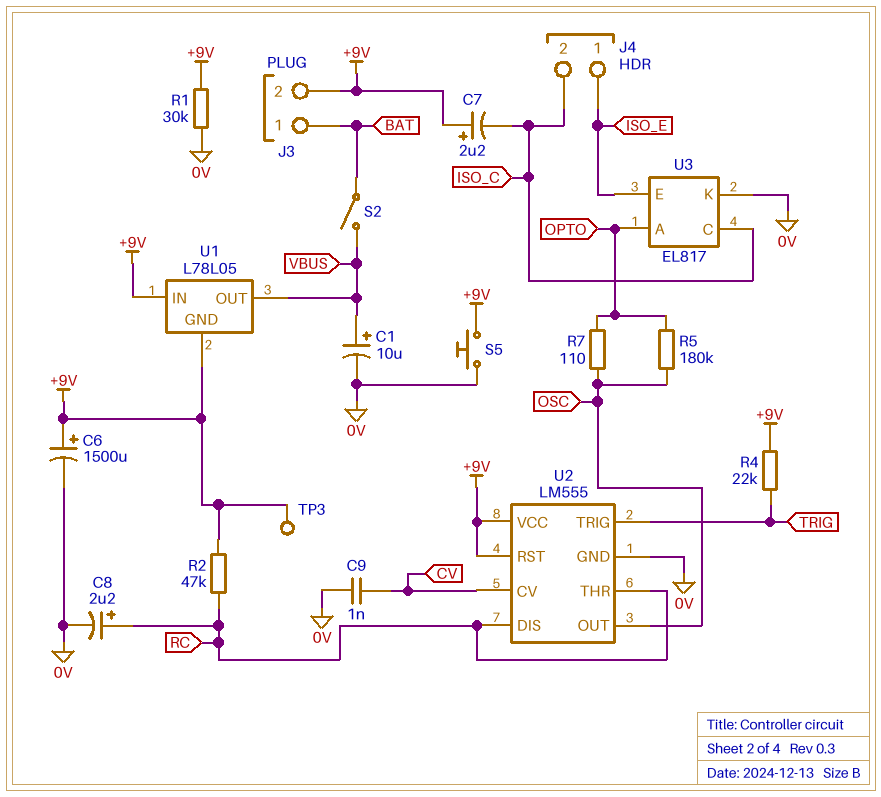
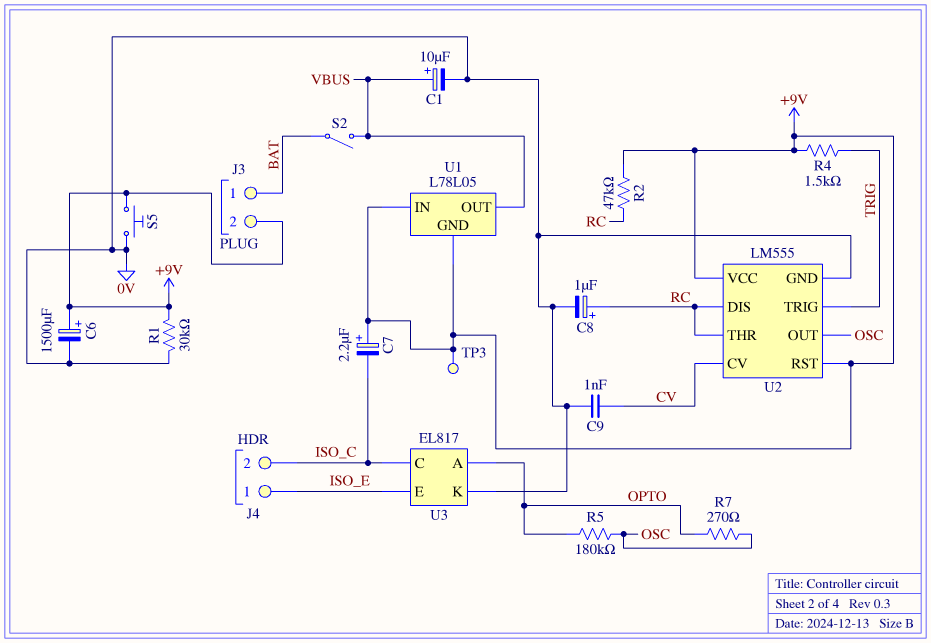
C8: 2.2uF (plus RC, minus 0V) -> 1uF (plus RC, minus 0V)
R4: 22k (+9V, TRIG) -> 1.5k (+9V, TRIG)
R7: 110 (OPTO, OSC) -> 270 (OPTO, OSC)

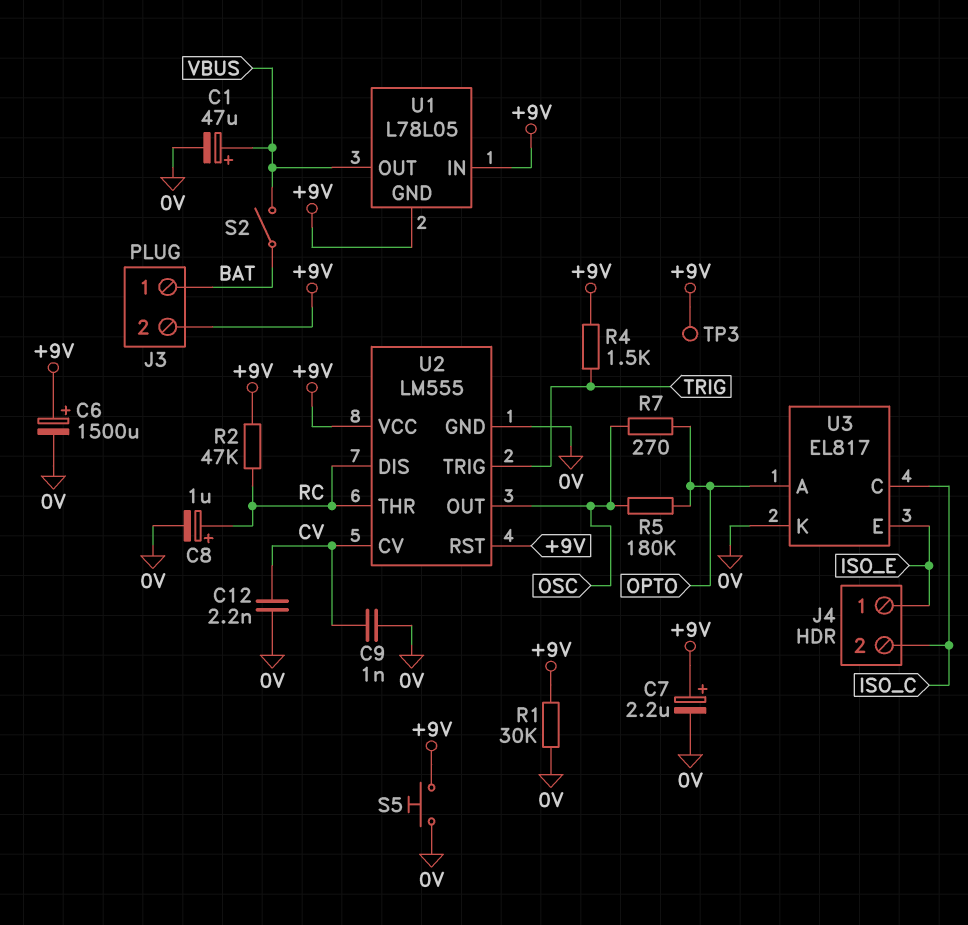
C1: 10uF (plus VBUS, minus 0V) -> 47uF (plus VBUS, minus 0V)
C7: 2.2uF (plus +9V, minus ISO_C) -> 2.2uF (plus +9V, minus 0V)
C12: none -> 2.2nF (0V, CV)

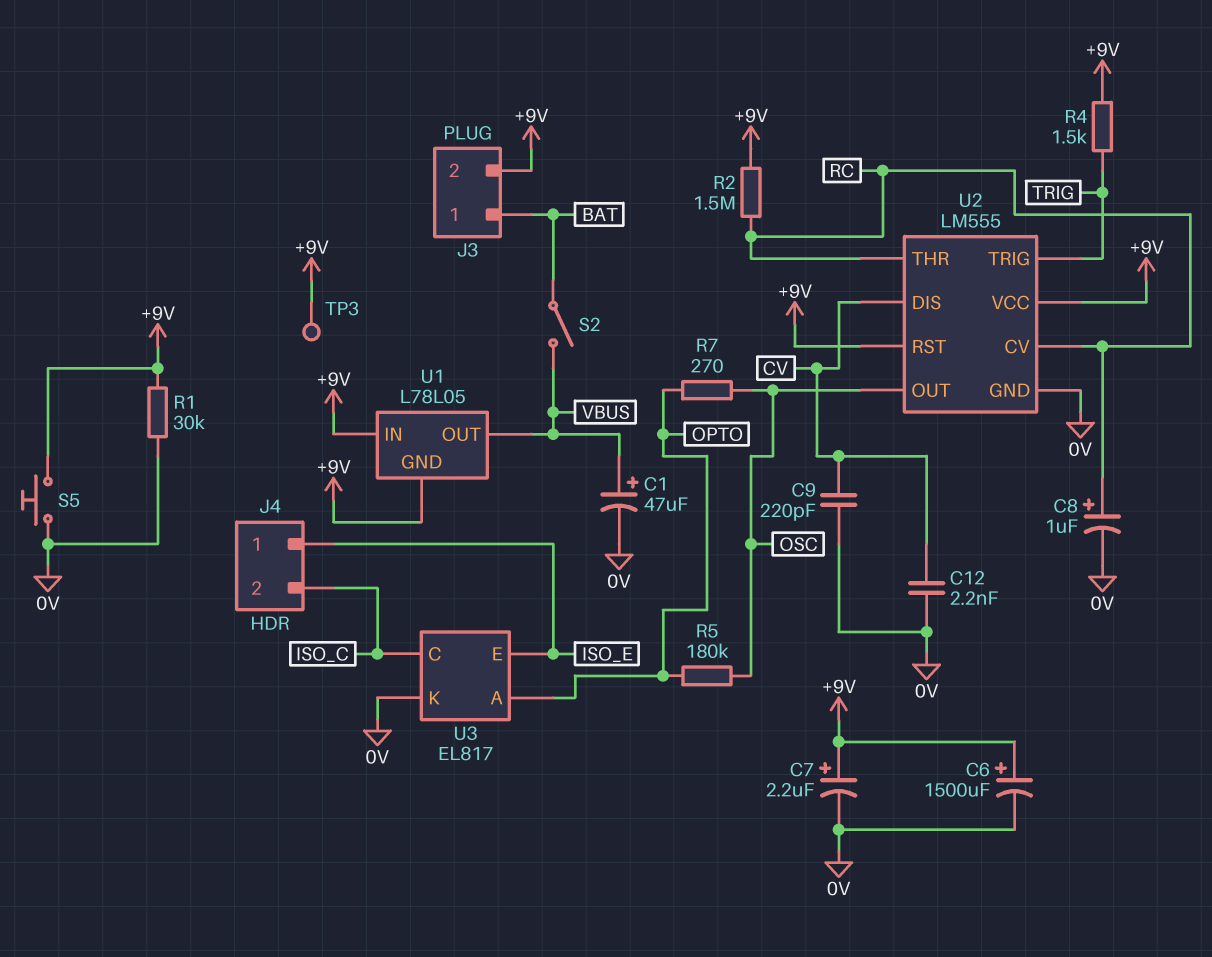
C9: 1nF (0V, CV) -> 220pF (0V, CV)
R2: 47k (+9V, RC) -> 1.5M (+9V, RC)
U2 pin CV: CV -> RC
U2 pin DIS: RC -> CV

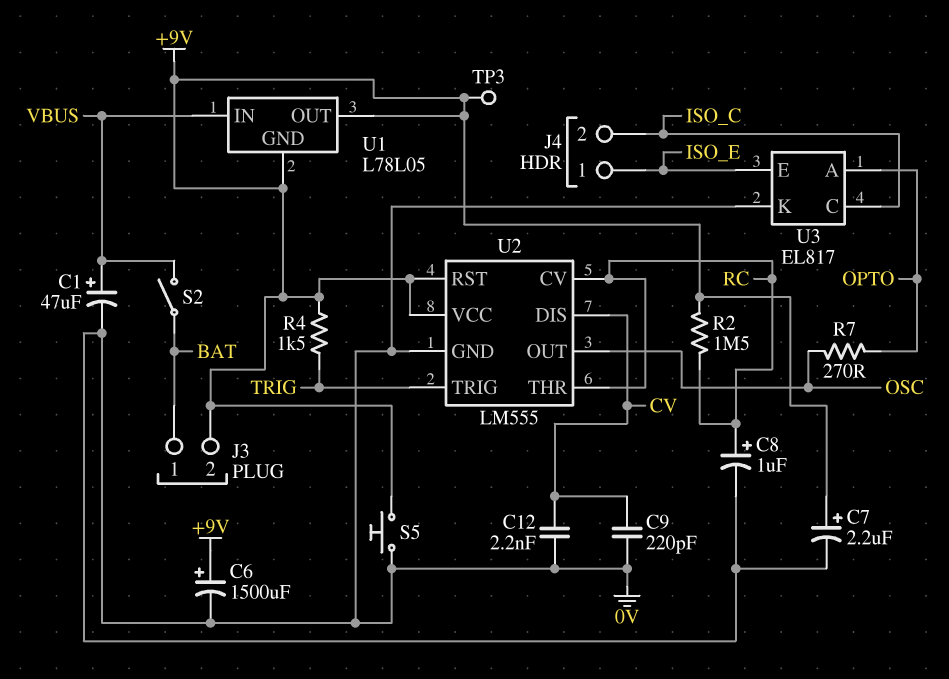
R1: 30k (+9V, 0V) -> none
R5: 180k (OPTO, OSC) -> none
U1 pin IN: +9V -> VBUS
U1 pin OUT: VBUS -> +9V

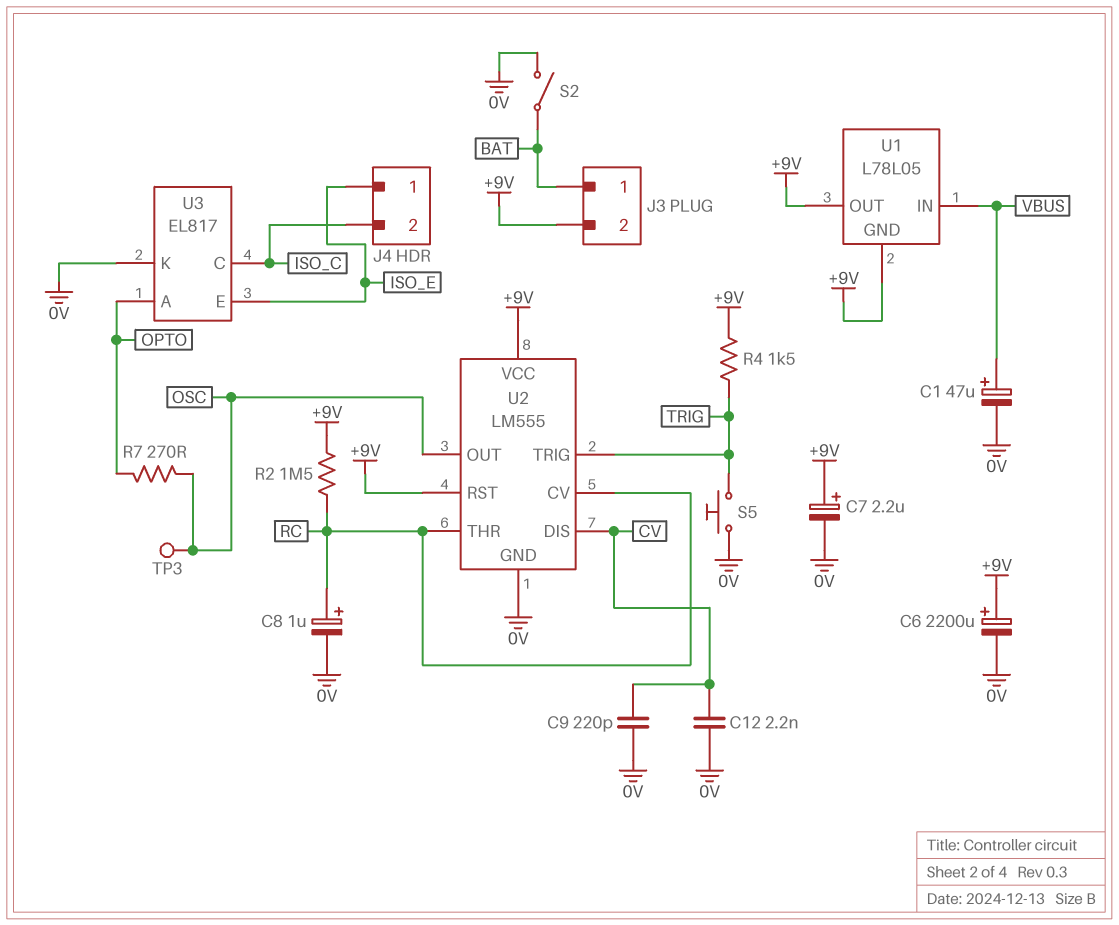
C6: 1500uF (plus +9V, minus 0V) -> 2200uF (plus +9V, minus 0V)
S2: switch (BAT, VBUS) -> switch (0V, BAT)
S5: button (+9V, 0V) -> button (0V, TRIG)
TP3: test point (+9V) -> test point (OSC)

